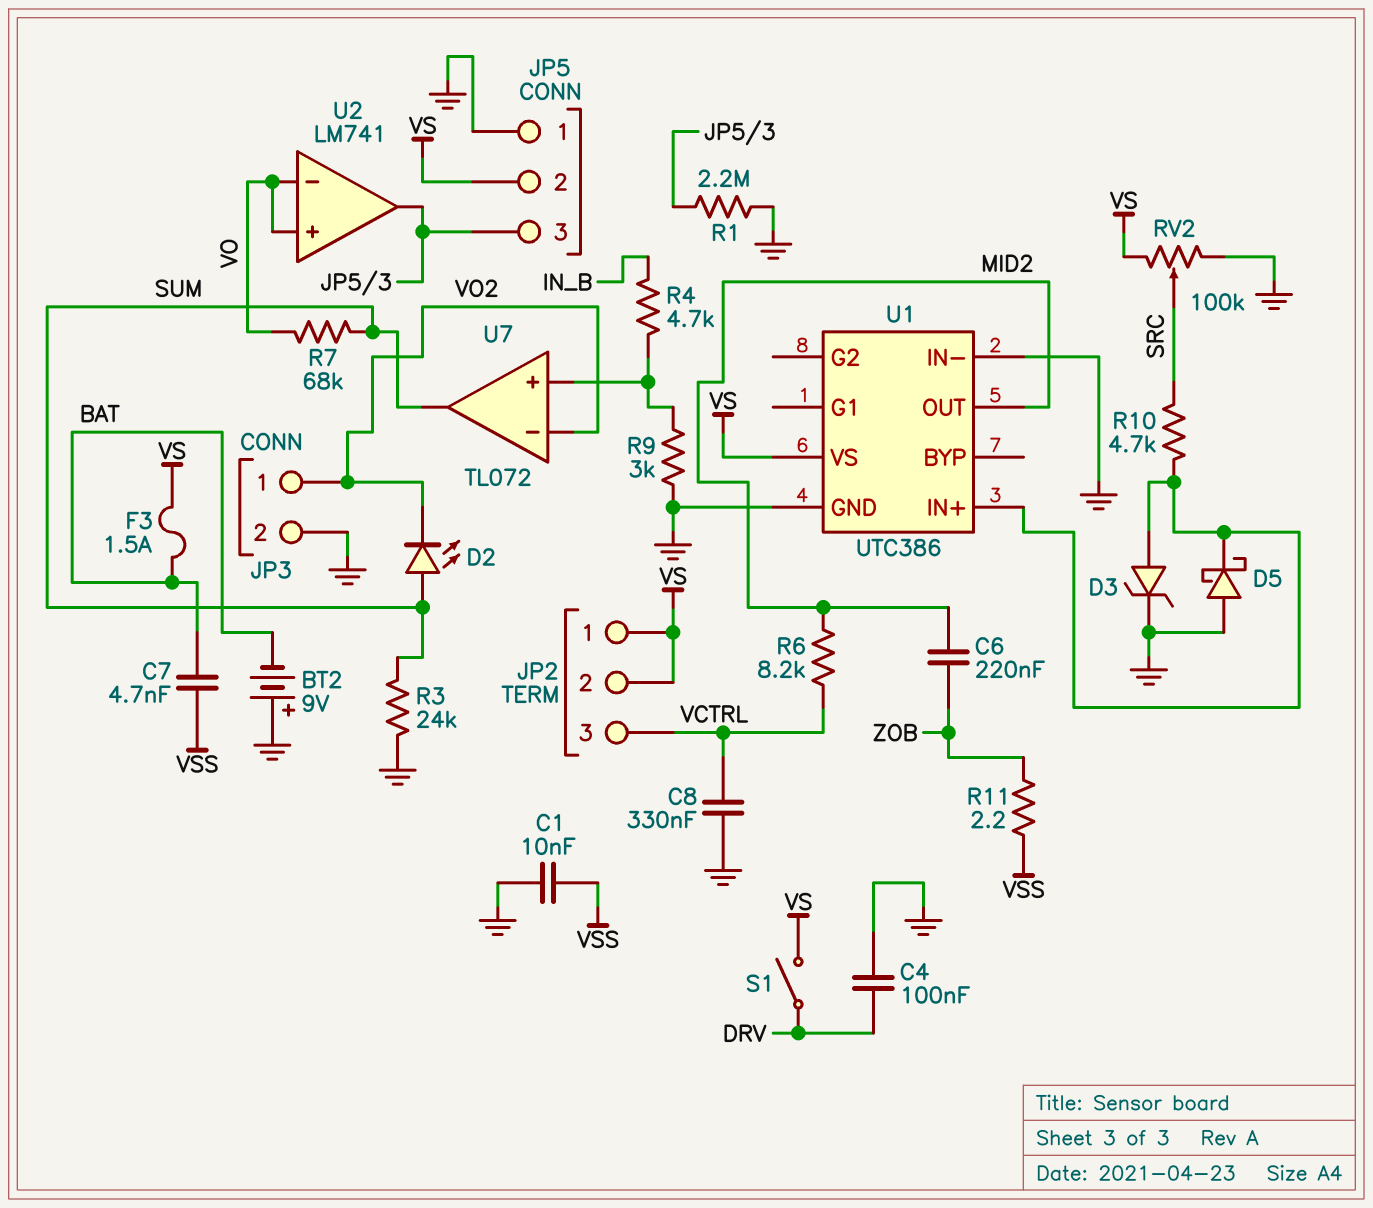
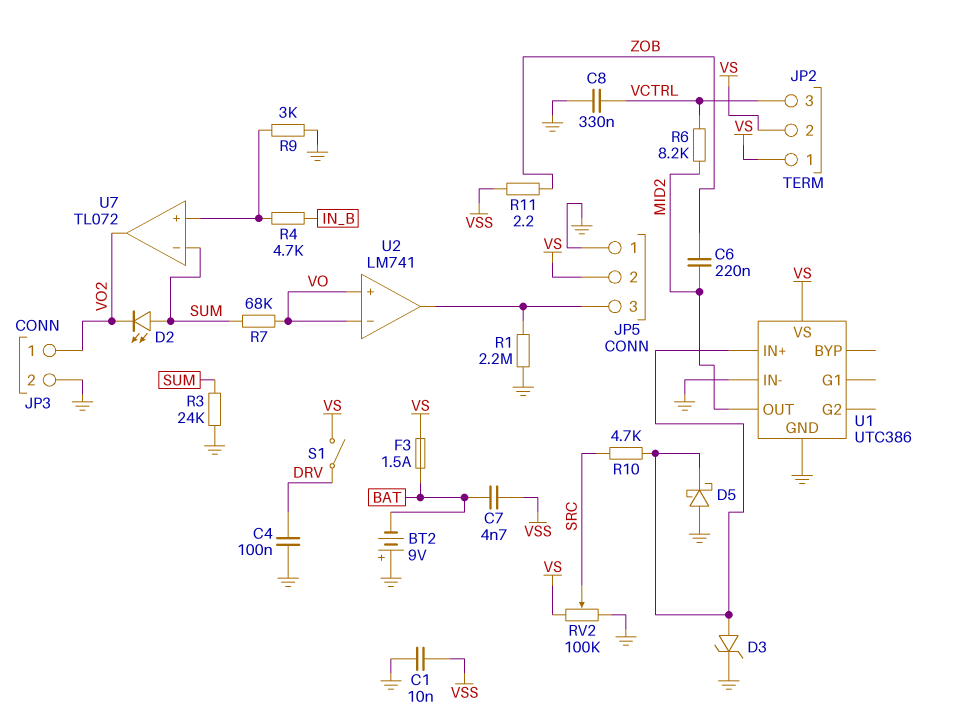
U7 pin in-: VO2 -> SUM
U7 pin out: SUM -> VO2

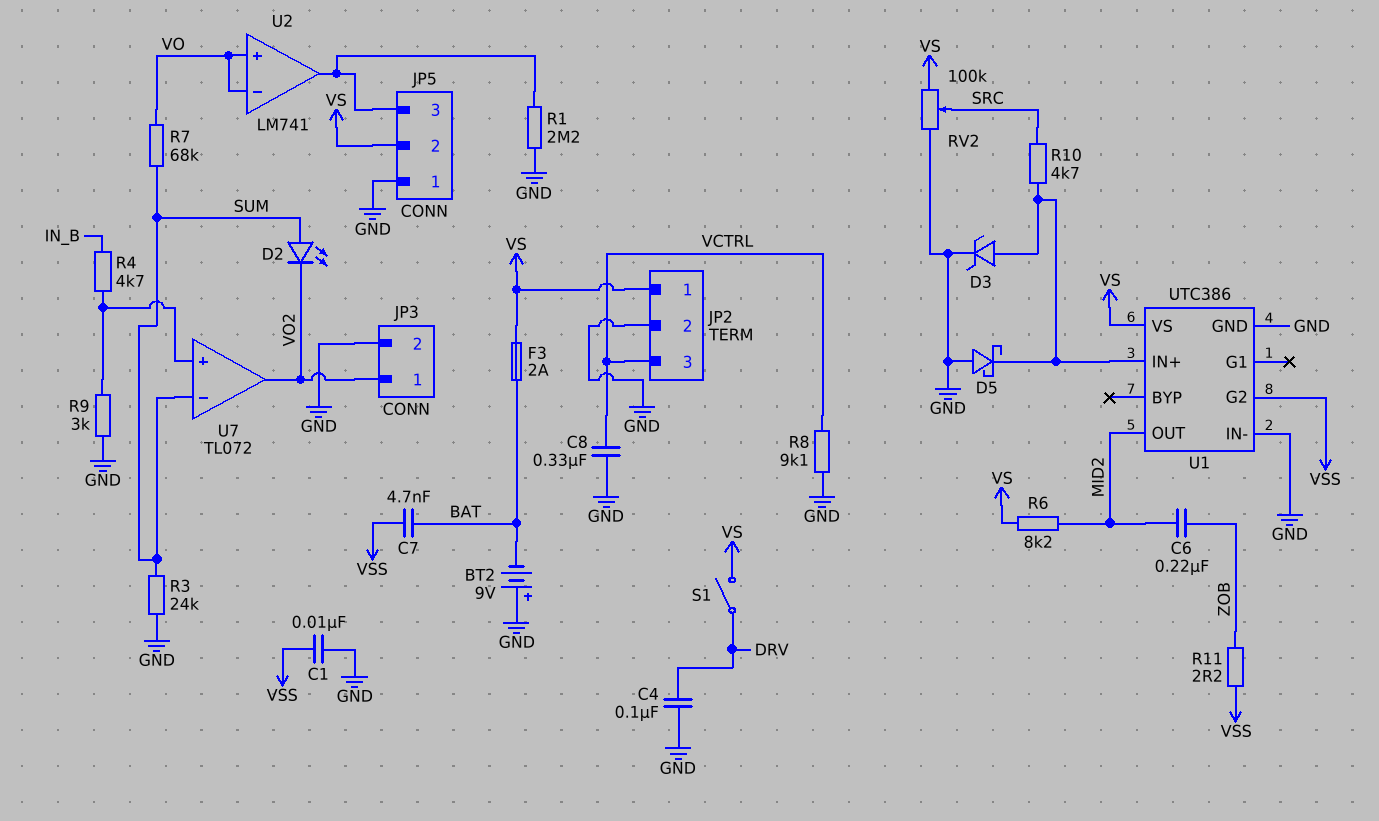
F3: 1.5A (BAT, VS) -> 2A (BAT, VS)
JP2 pin 2: VS -> GND
R6: 8.2k (MID2, VCTRL) -> 8.2k (MID2, VS)
R8: none -> 9.1k (GND, VCTRL)
U1 pin G2: none -> VSS

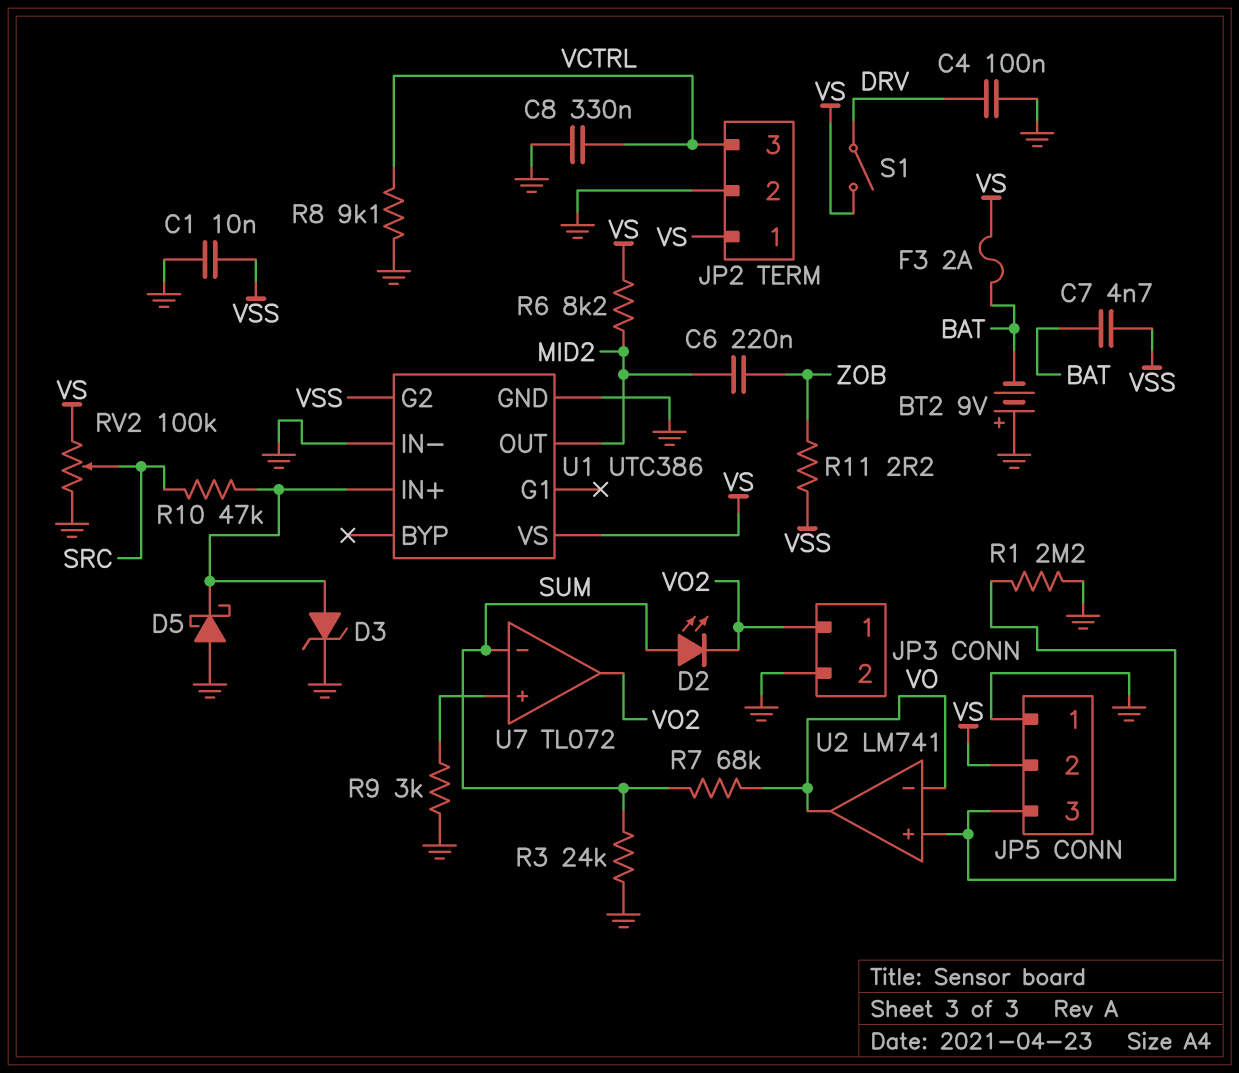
R4: 4.7k (IN_B, U7/in+) -> none
R10: 4.7k (SRC, U1/IN+) -> 47k (SRC, U1/IN+)
U2 pin in+: VO -> JP5/3
U2 pin out: JP5/3 -> VO

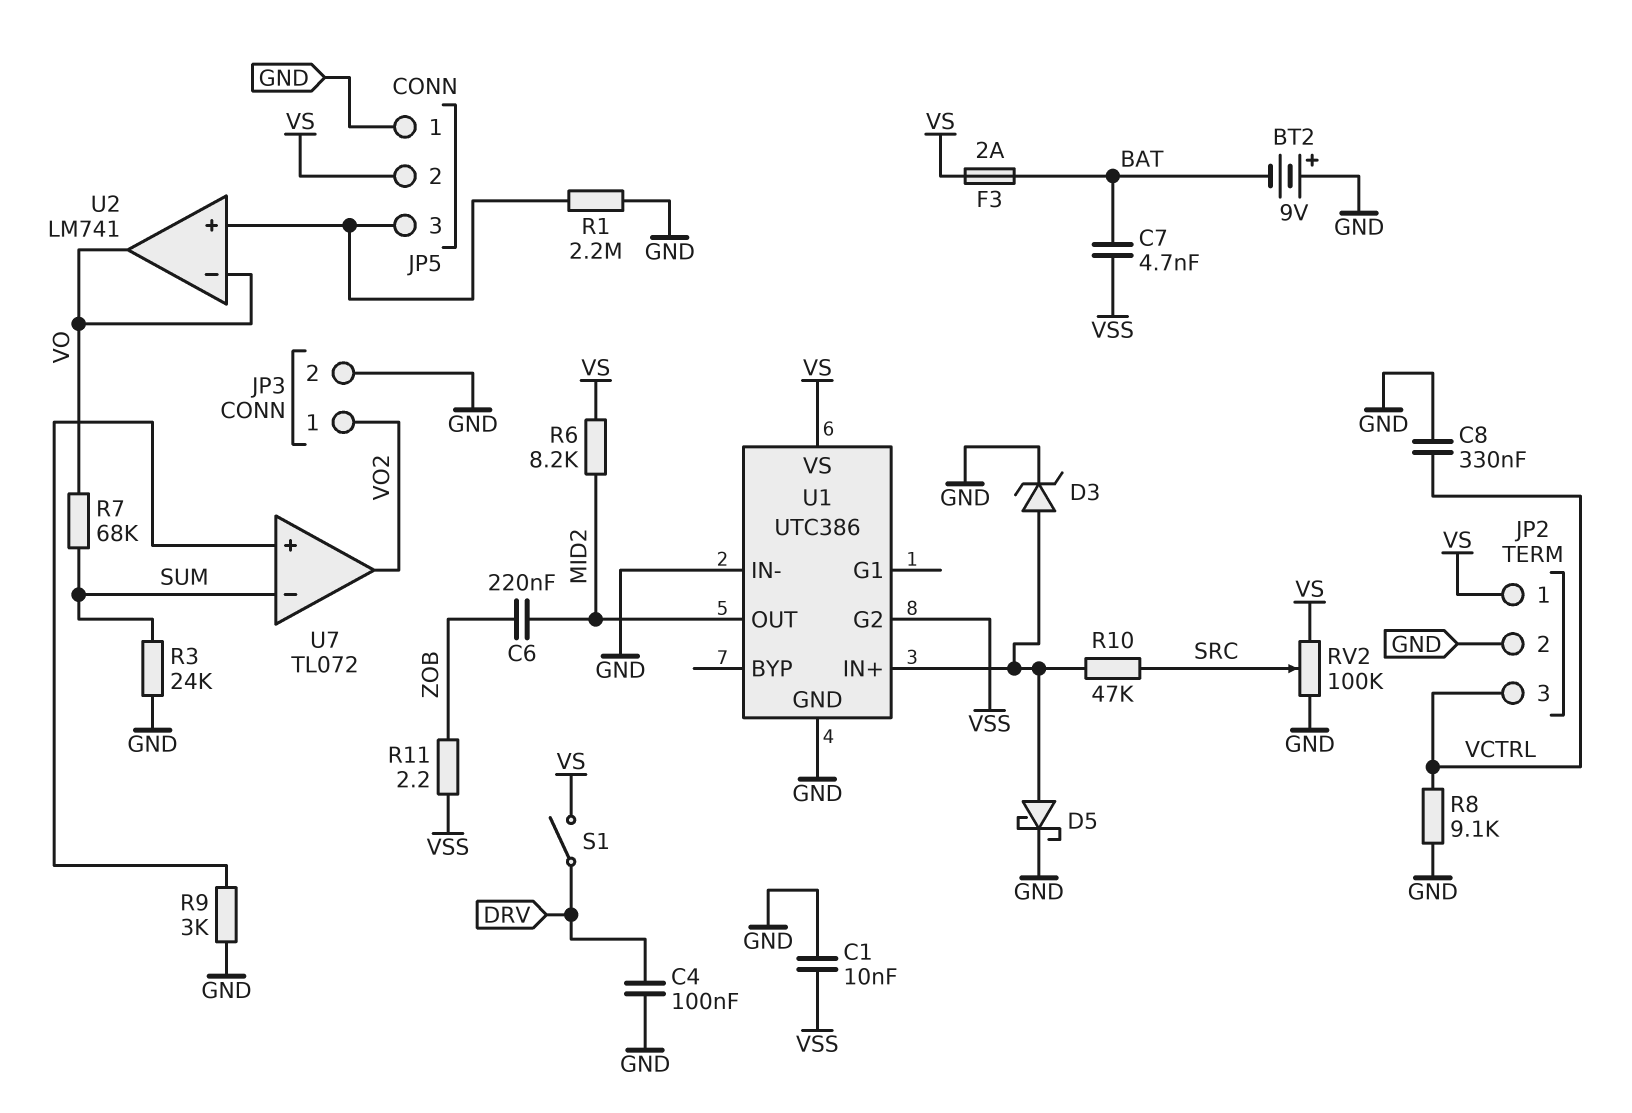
D2: LED (A SUM, K VO2) -> none
D5: schottky (A GND, K U1/IN+) -> schottky (A U1/IN+, K GND)

